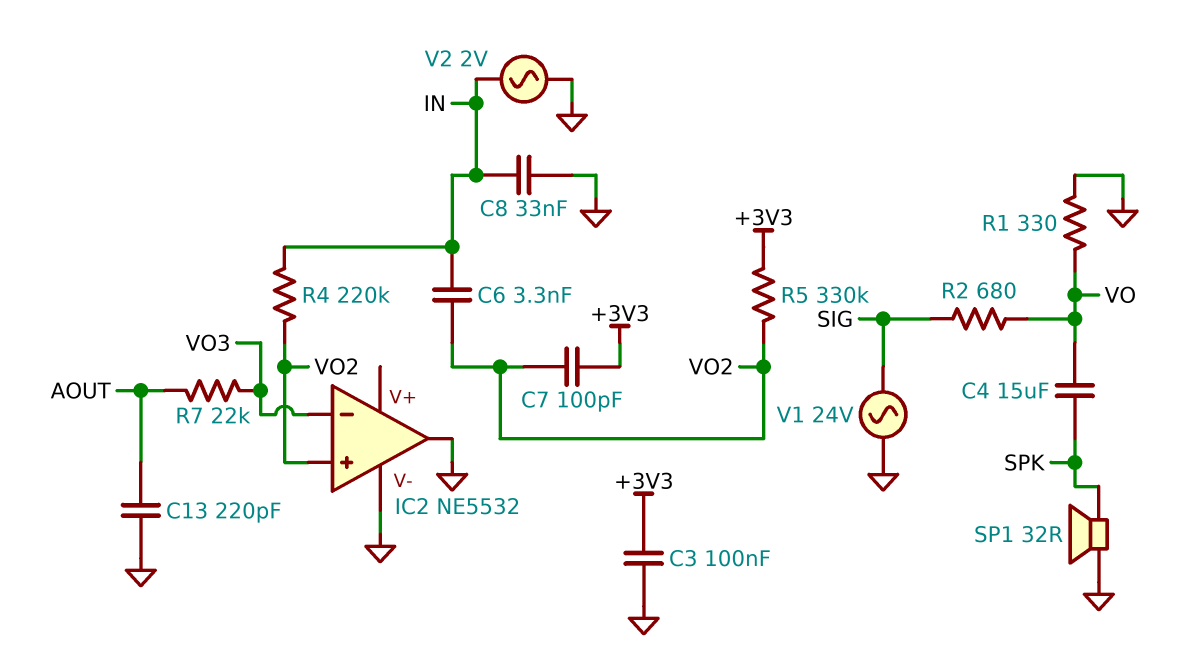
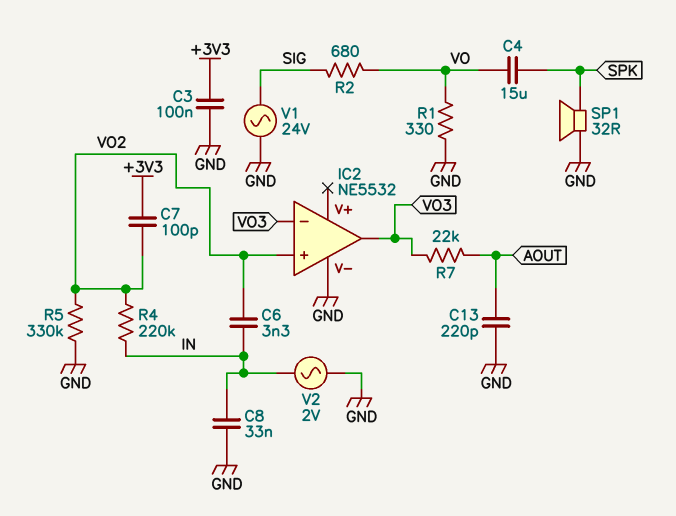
IC2 pin out: GND -> VO3
R5: 330k (+3V3, VO2) -> 330k (GND, VO2)

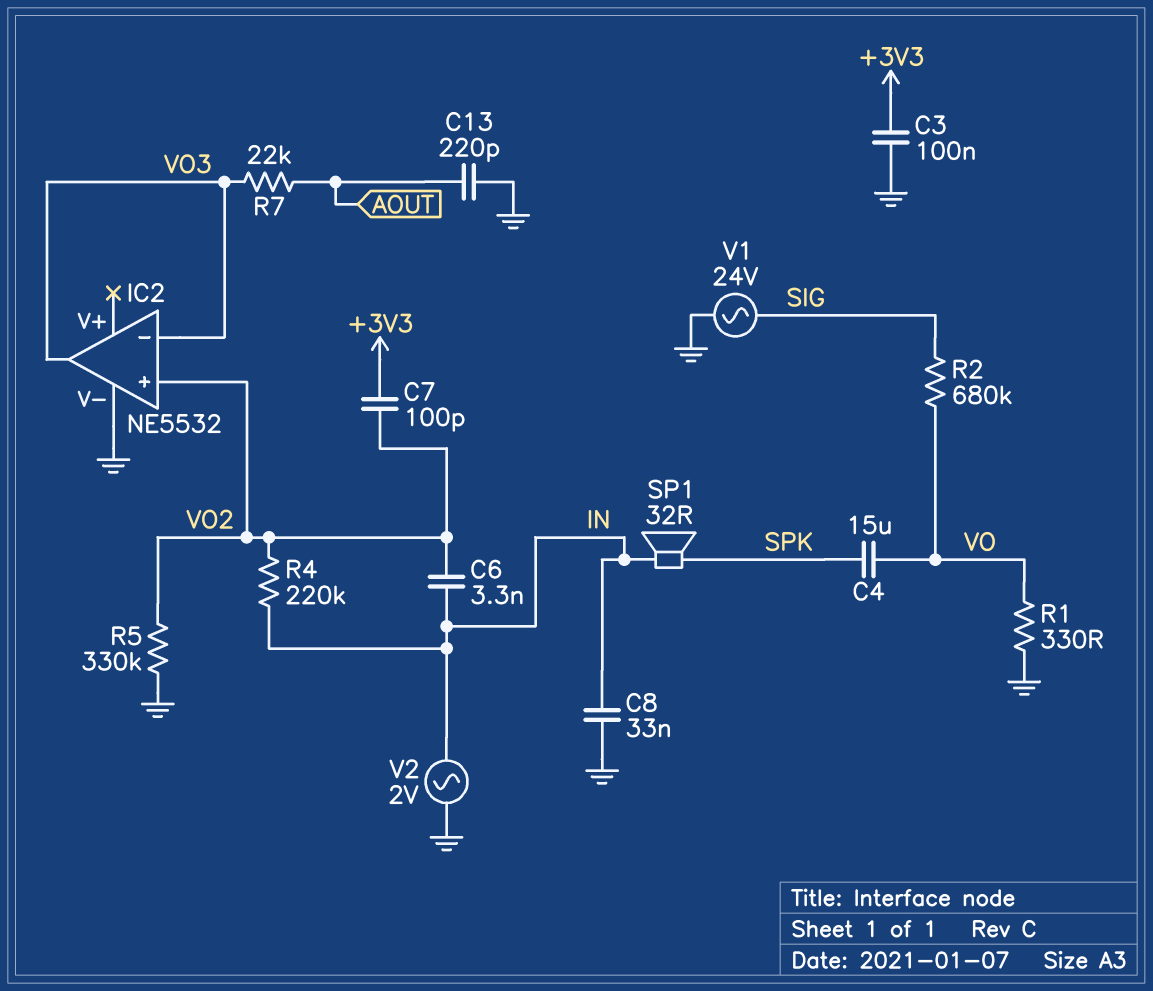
R2: 680 (SIG, VO) -> 680k (SIG, VO)
SP1: speaker 32R (GND, SPK) -> speaker 32R (IN, SPK)

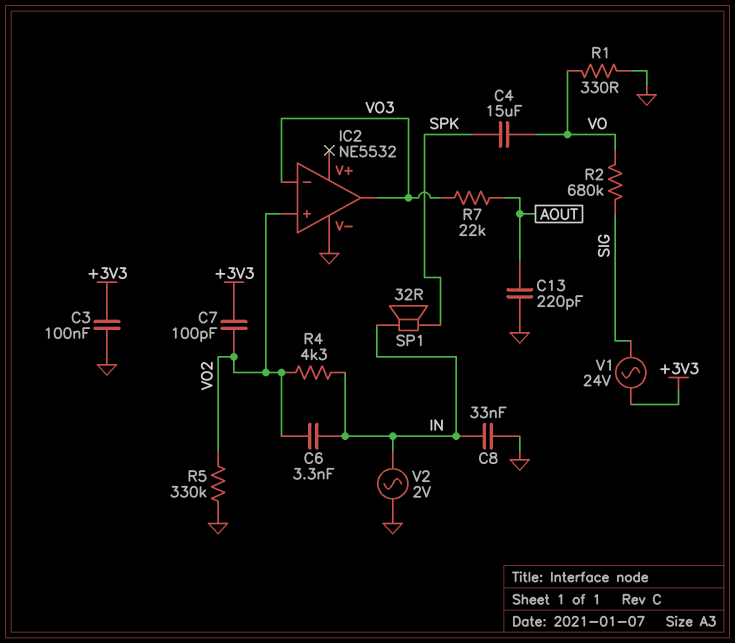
R4: 220k (IN, VO2) -> 4.3k (IN, VO2)
V1: AC 24V (GND, SIG) -> AC 24V (+3V3, SIG)

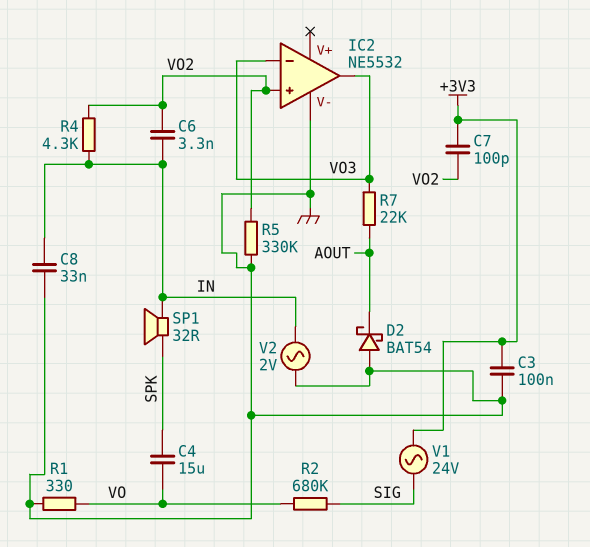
C13: 220pF (AOUT, GND) -> none
D2: none -> schottky BAT54 (A GND, K AOUT)

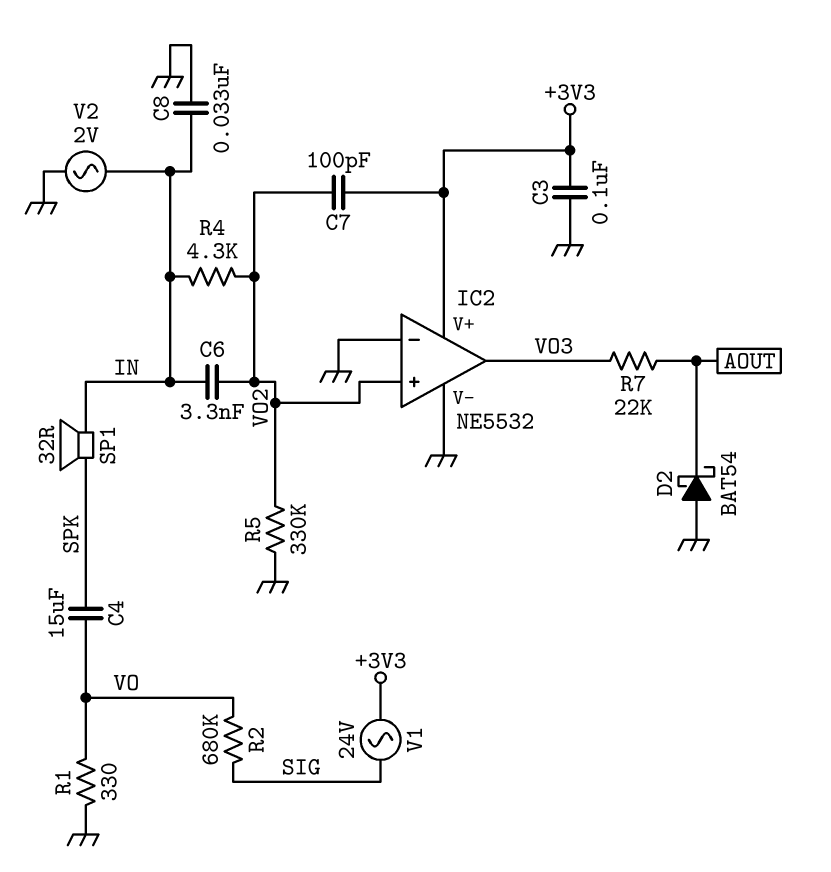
IC2 pin V+: none -> +3V3
IC2 pin in-: VO3 -> GND

